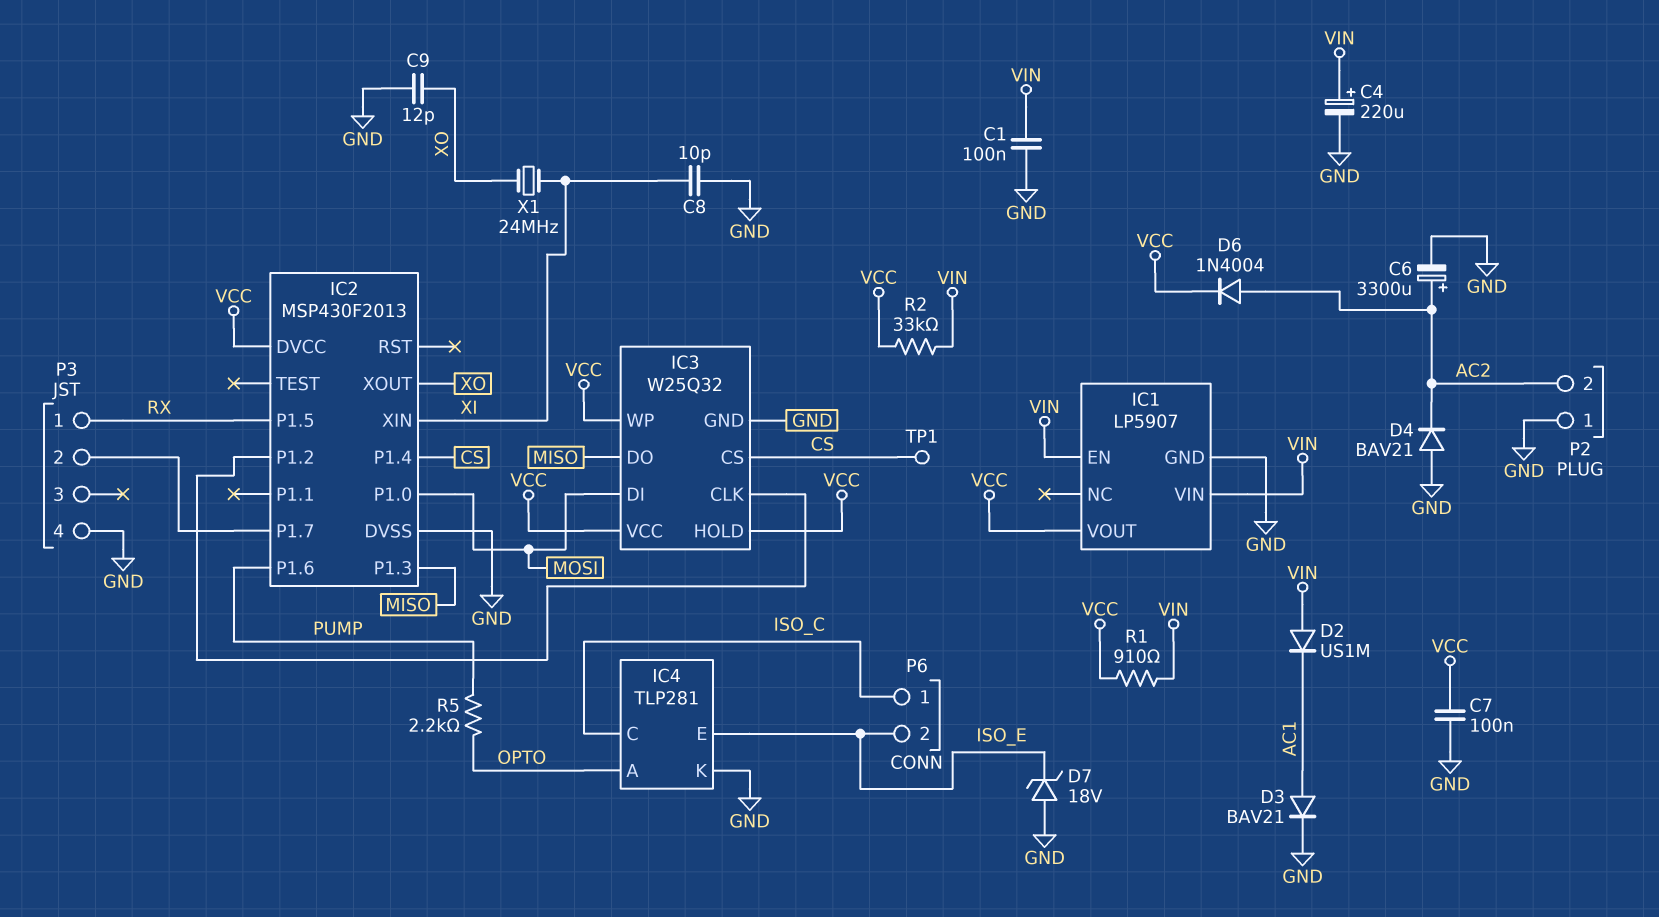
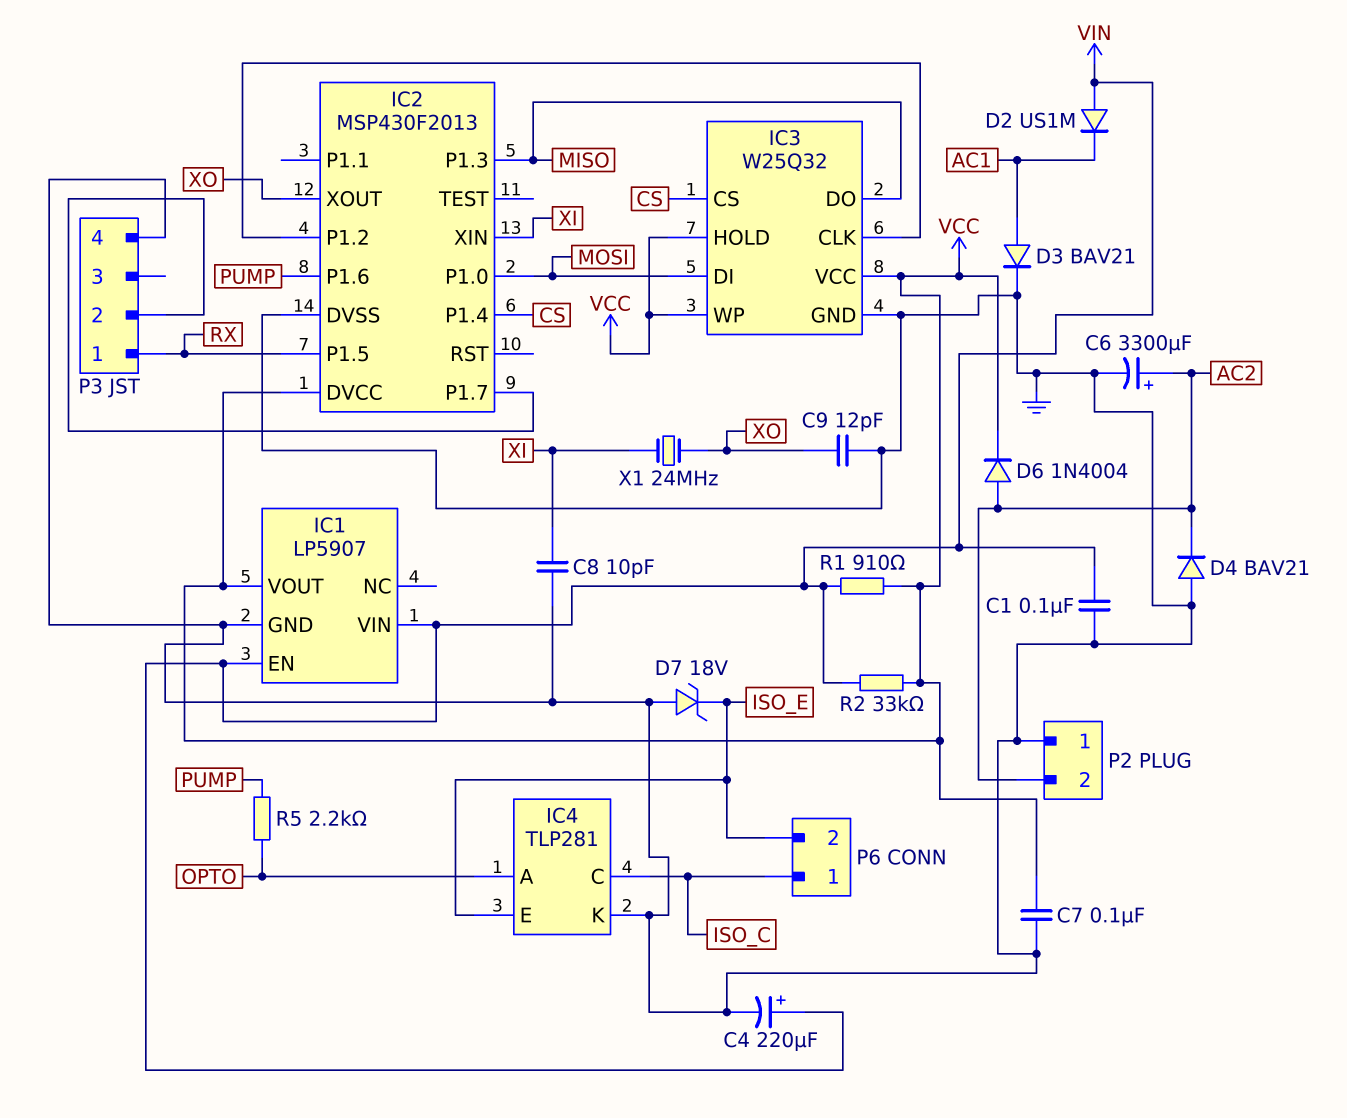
TP1: test point (CS) -> none

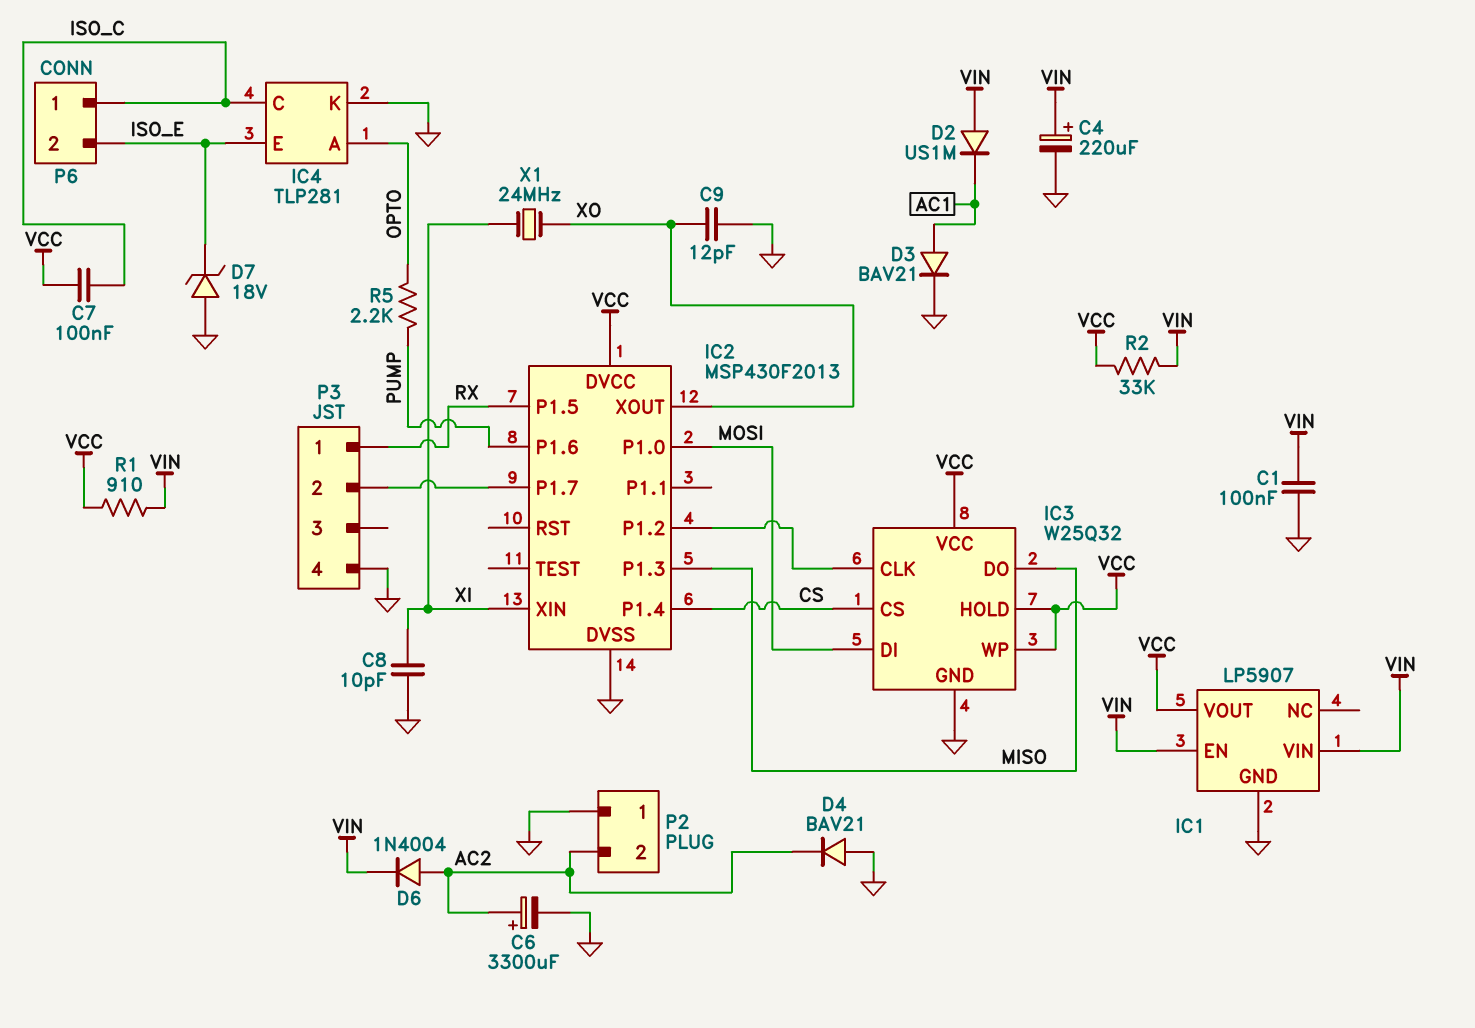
C7: 100nF (GND, VCC) -> 100nF (ISO_C, VCC)
D6: diode 1N4004 (A AC2, K VCC) -> diode 1N4004 (A AC2, K VIN)

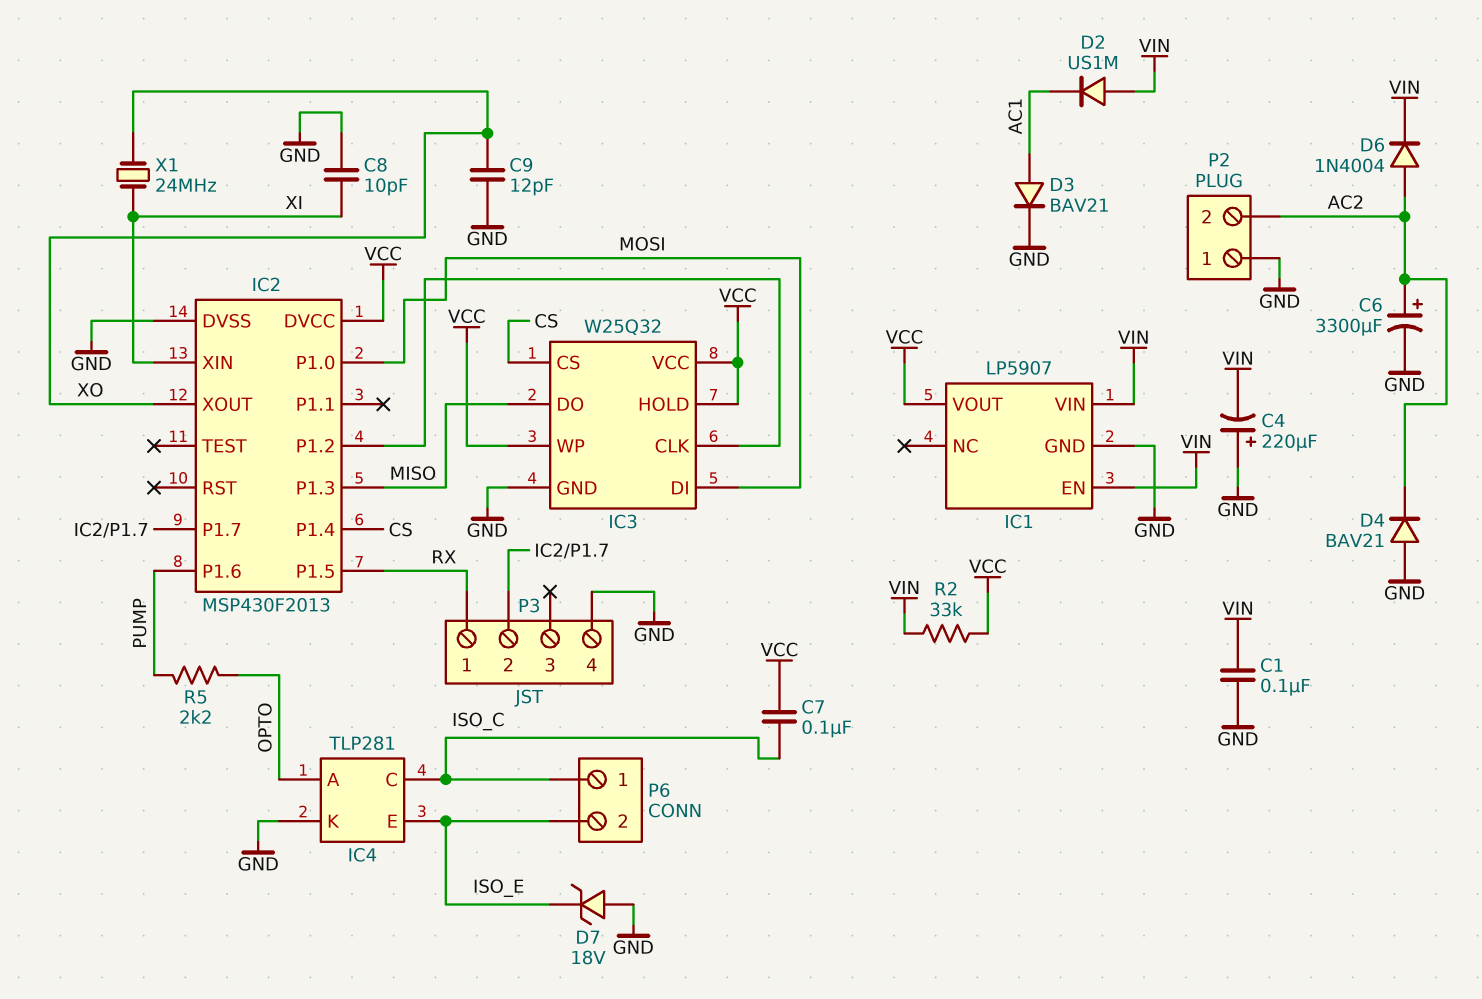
C4: 220uF (plus VIN, minus GND) -> 220uF (plus GND, minus VIN)
R1: 910 (VCC, VIN) -> none

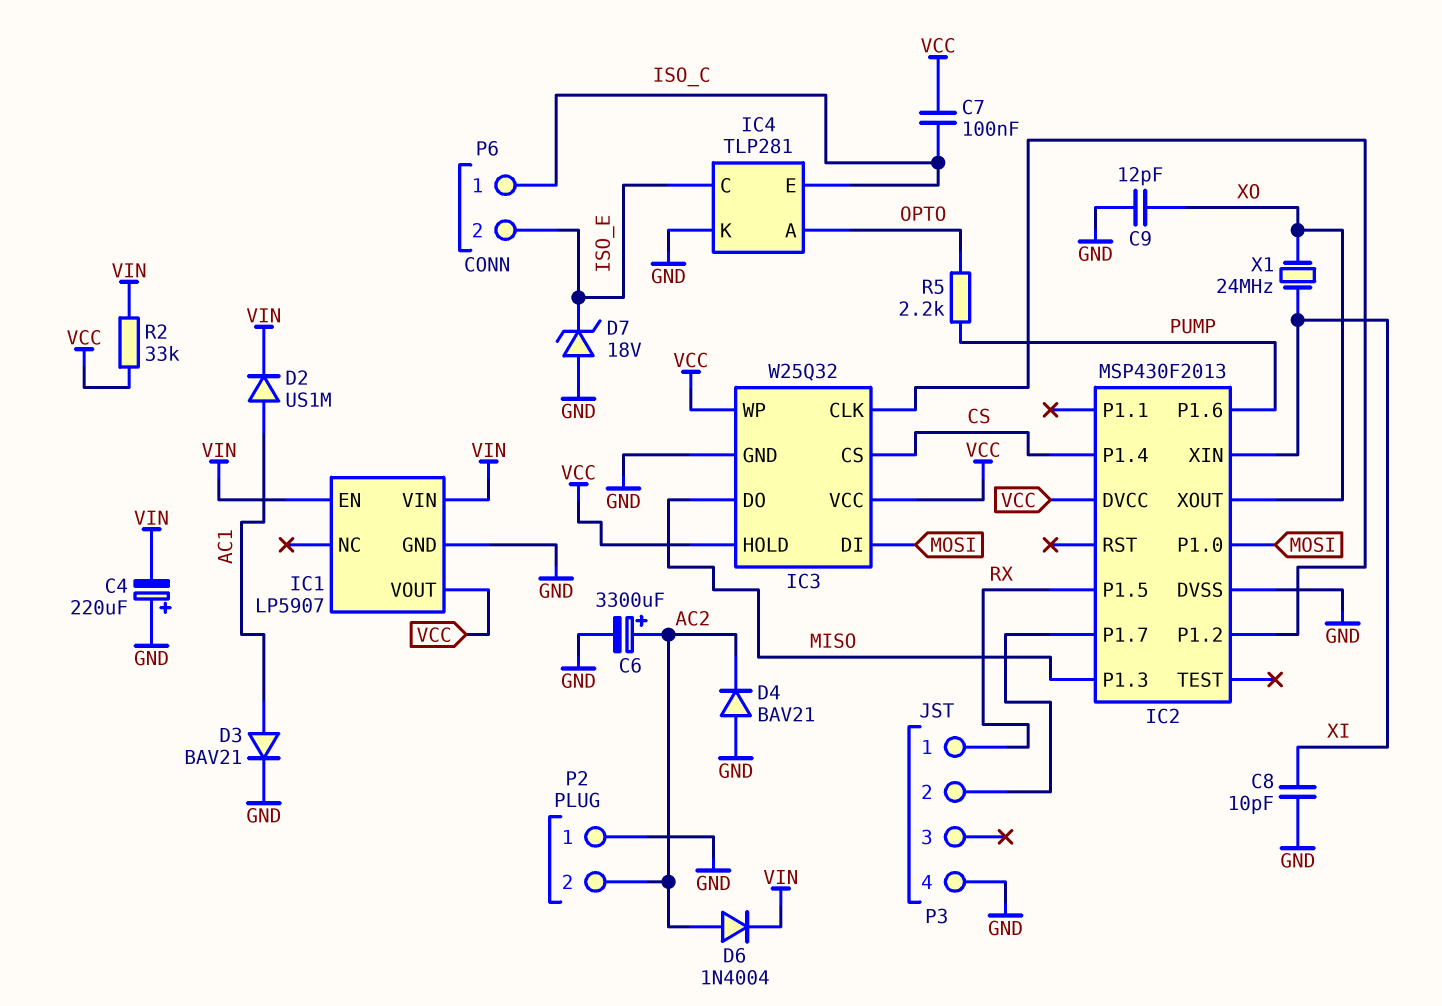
C1: 100nF (GND, VIN) -> none
D2: diode US1M (A VIN, K AC1) -> diode US1M (A AC1, K VIN)
IC4 pin C: ISO_C -> ISO_E
IC4 pin E: ISO_E -> ISO_C

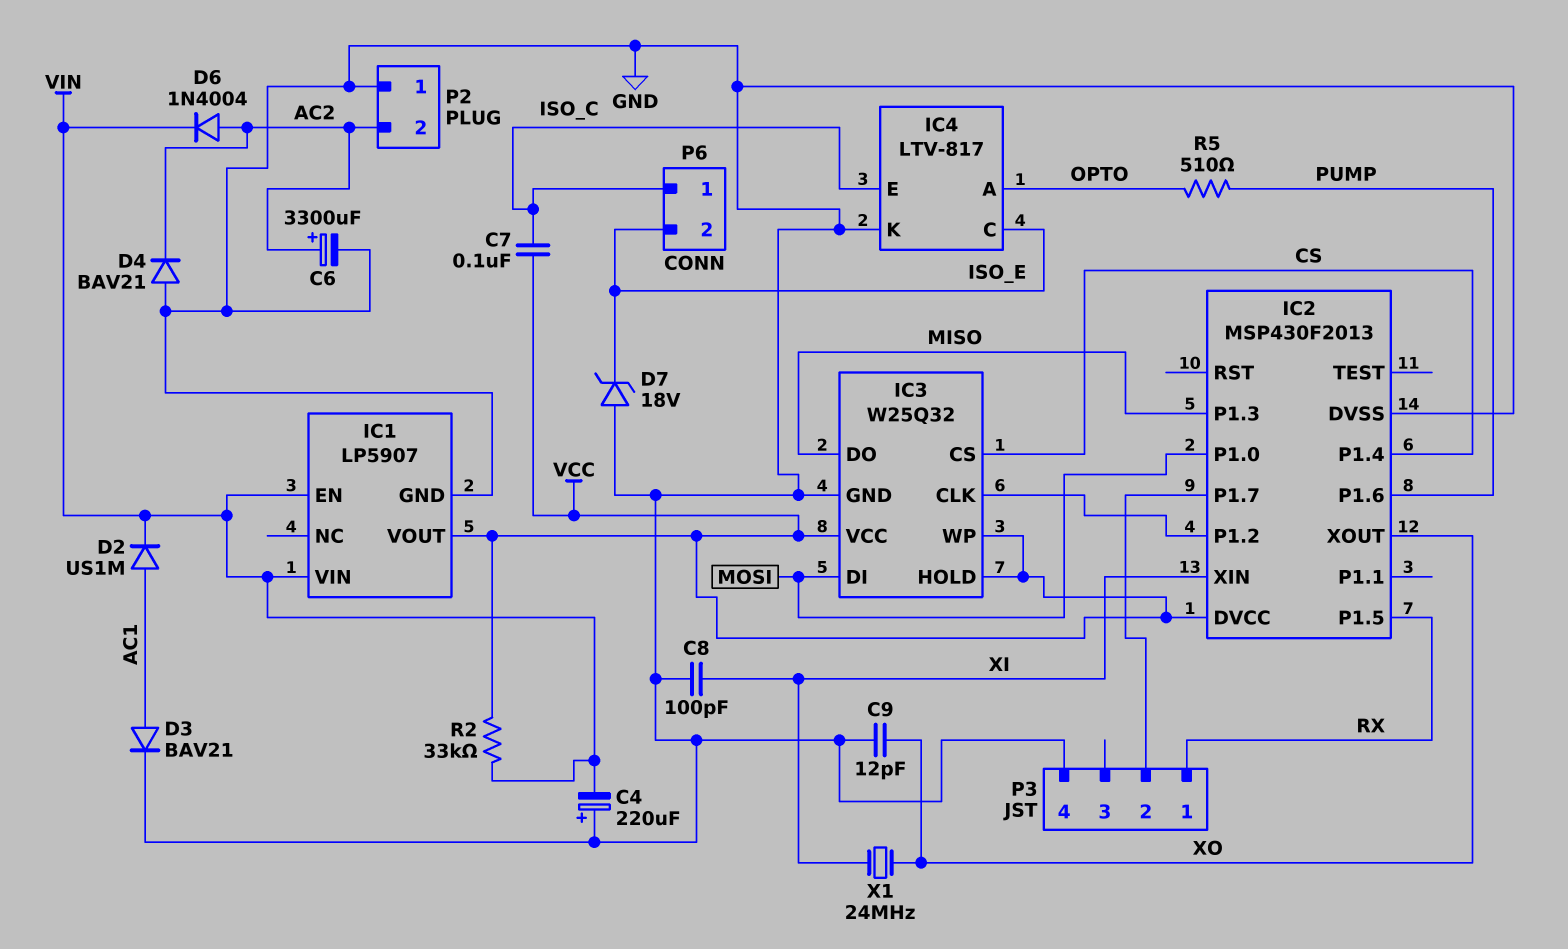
C8: 10pF (GND, XI) -> 100pF (GND, XI)
IC4: TLP281 -> LTV-817
R5: 2.2k (OPTO, PUMP) -> 510 (OPTO, PUMP)

